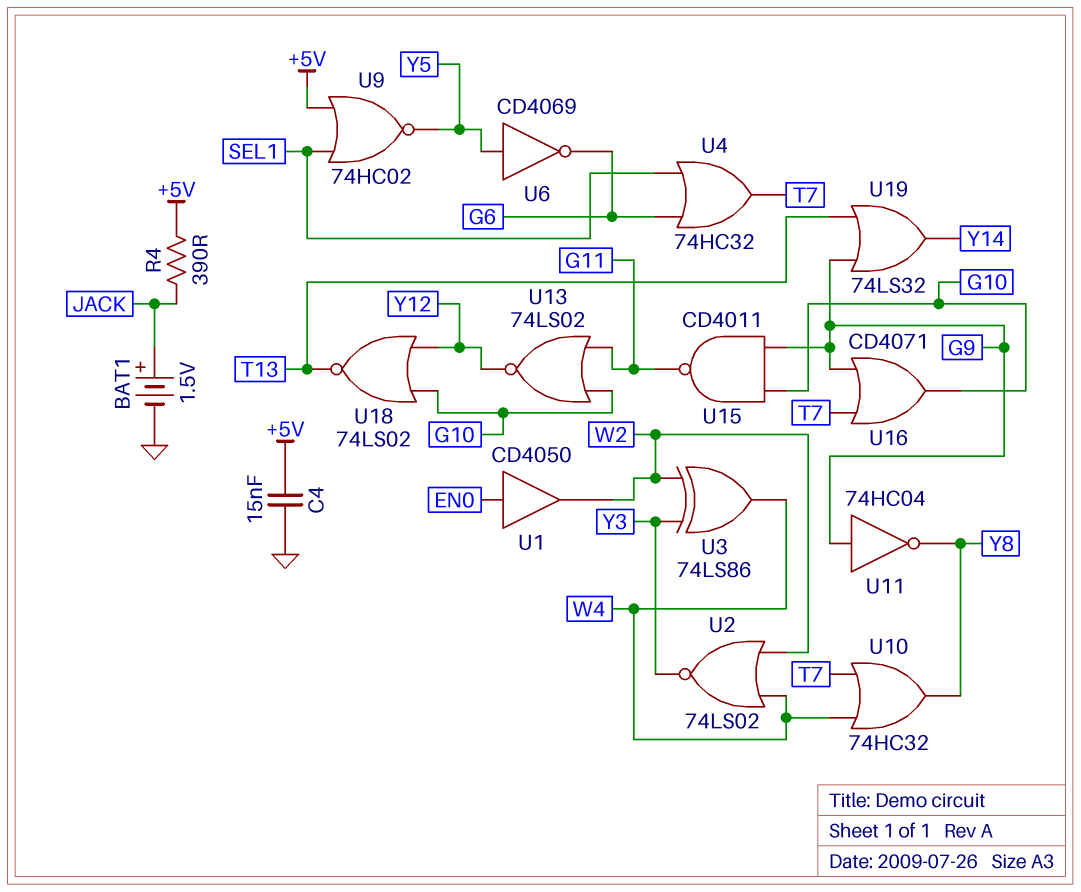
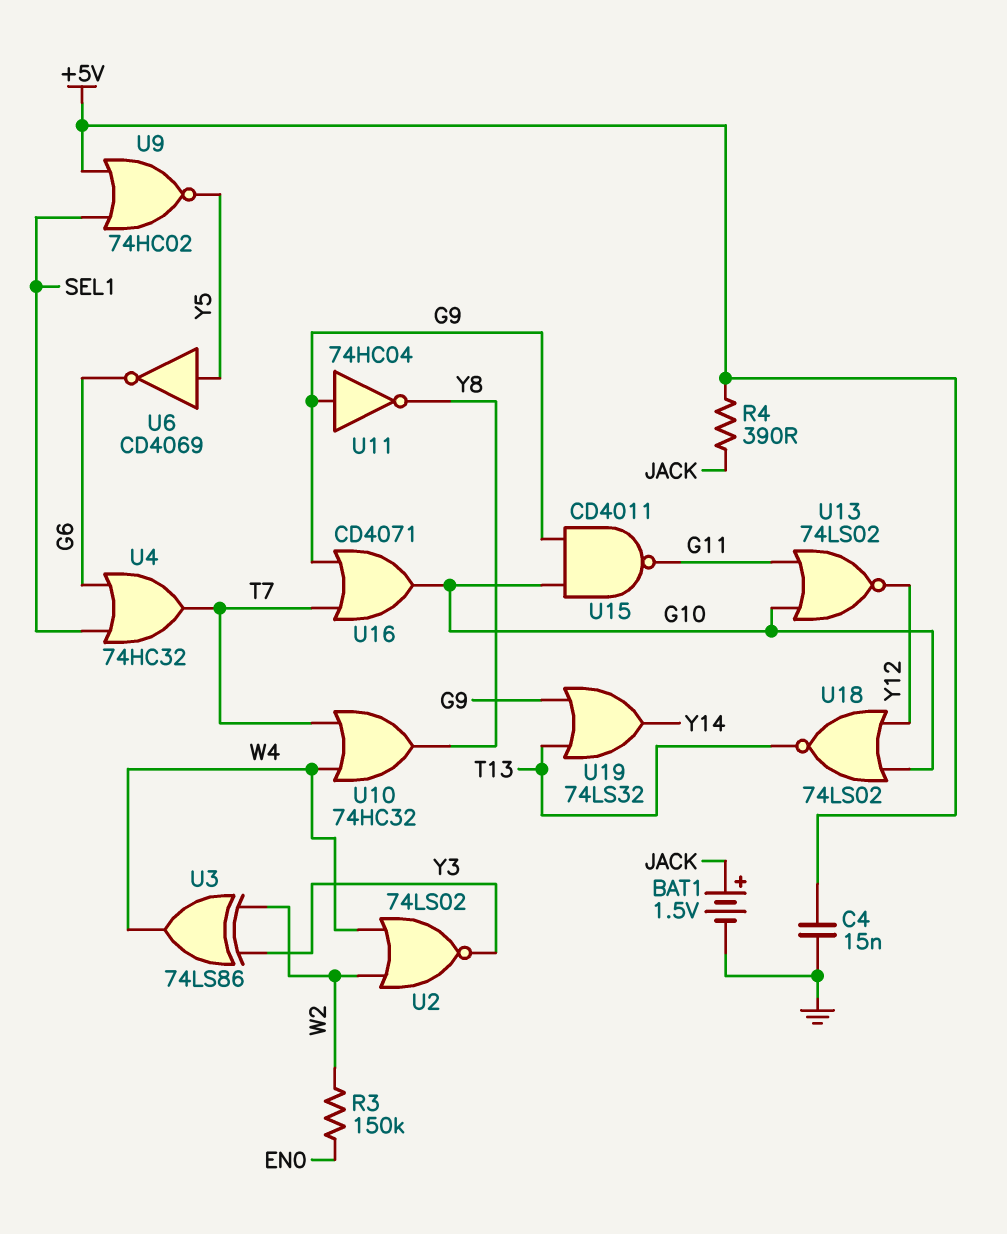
R3: none -> 150k (EN0, W2)
U1: buffer CD4050 (in EN0, out W2) -> none

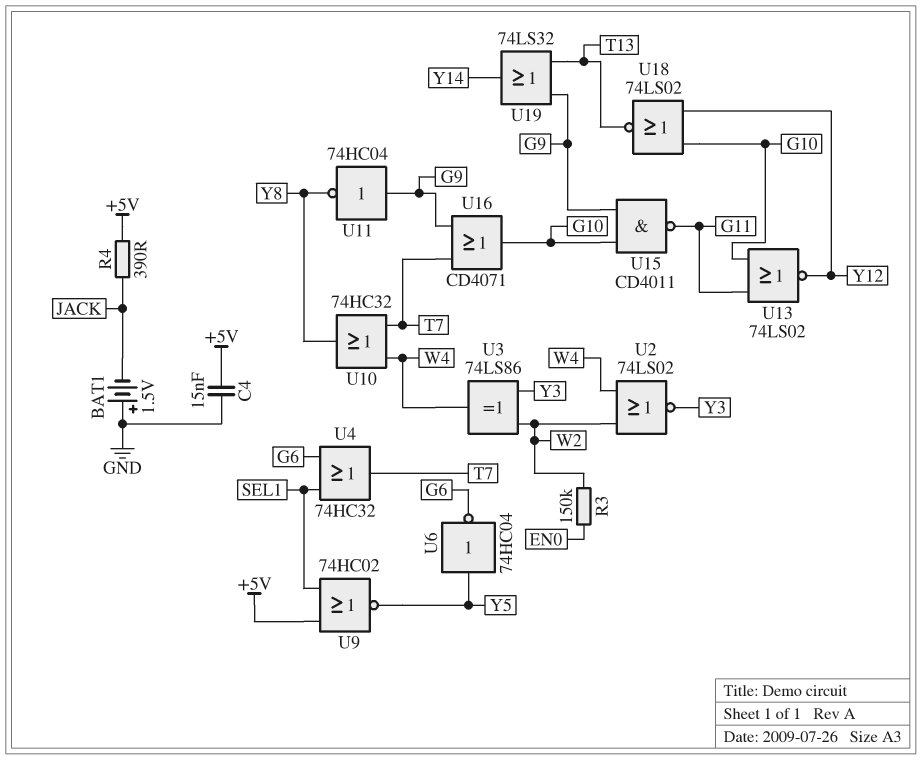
BAT1: 1.5V (plus JACK, minus GND) -> 1.5V (plus GND, minus JACK)
U6: NOT CD4069 (in Y5, out G6) -> NOT 74HC04 (in Y5, out G6)

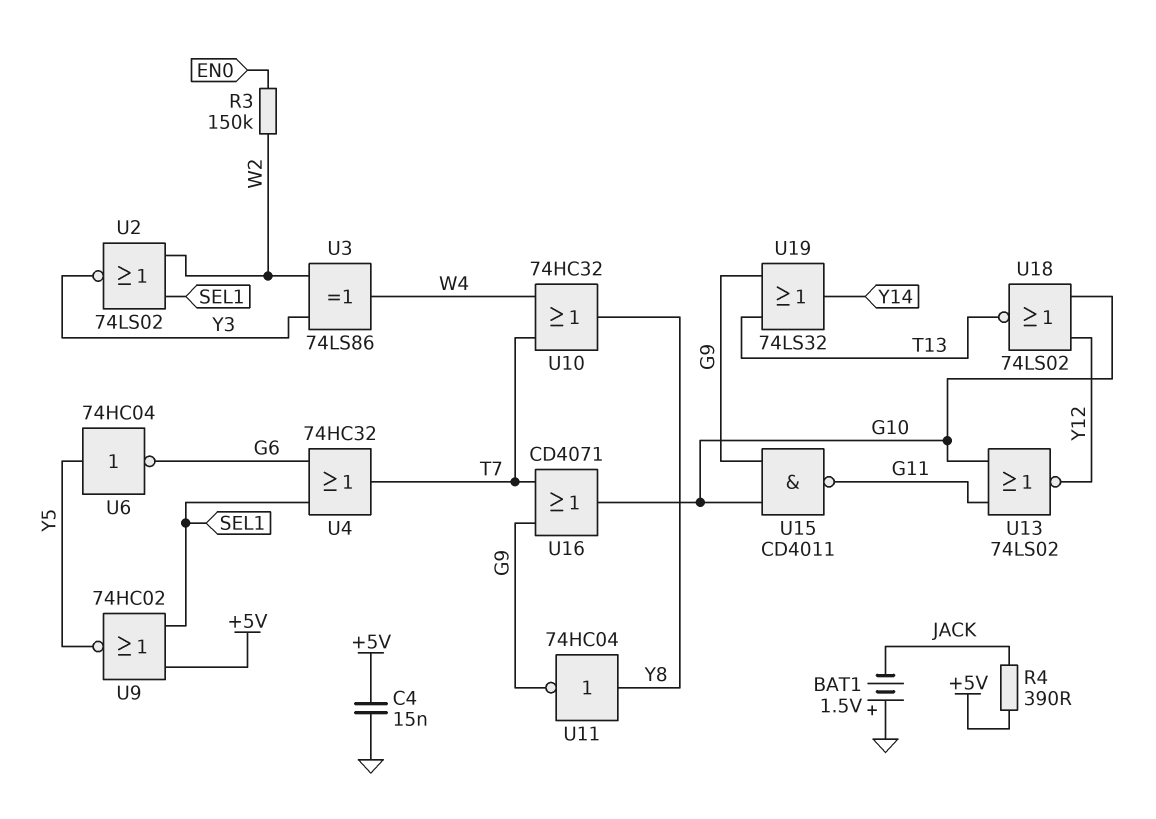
U2: NOR 74LS02 (in W2, in W4, out Y3) -> NOR 74LS02 (in SEL1, in W2, out Y3)
U11: NOT 74HC04 (in G9, out Y8) -> NOT 74HC04 (in Y8, out G9)

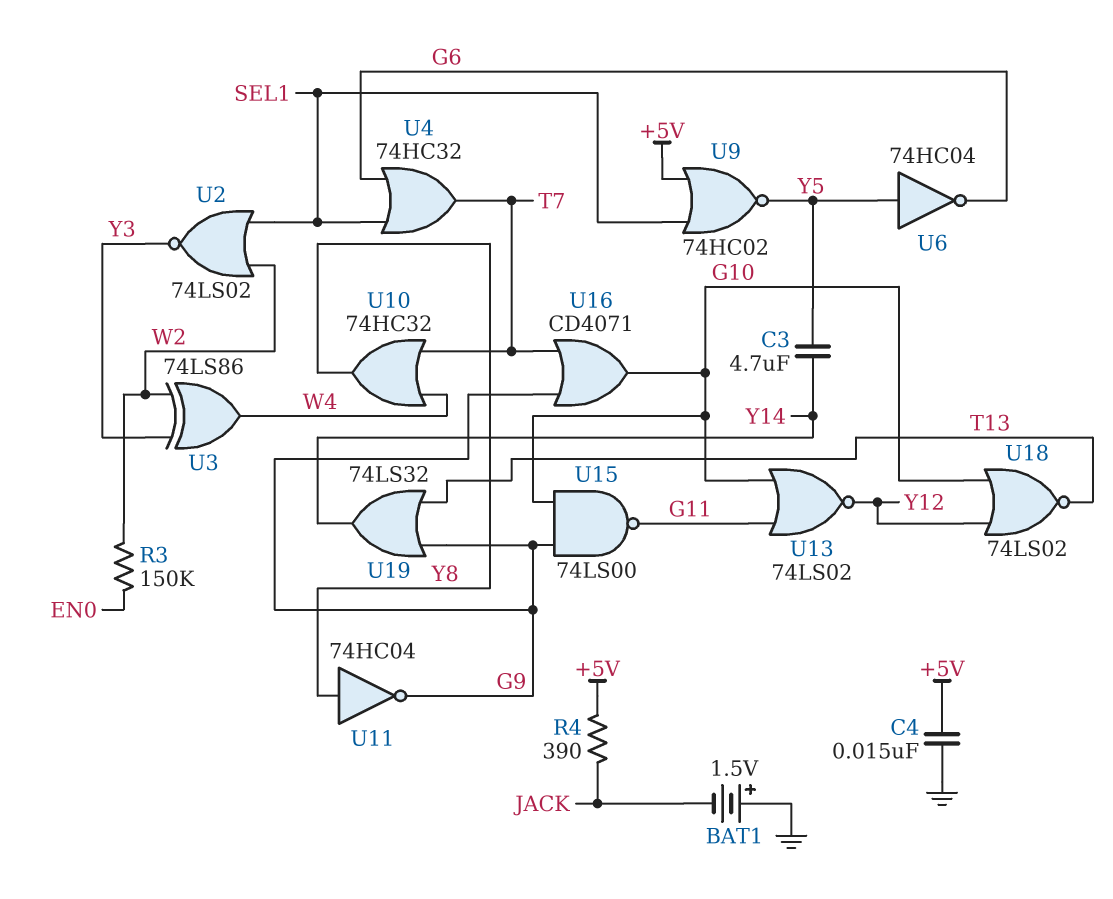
C3: none -> 4.7uF (Y5, Y14)
U15: NAND CD4011 (in G9, in G10, out G11) -> NAND 74LS00 (in G9, in G10, out G11)

